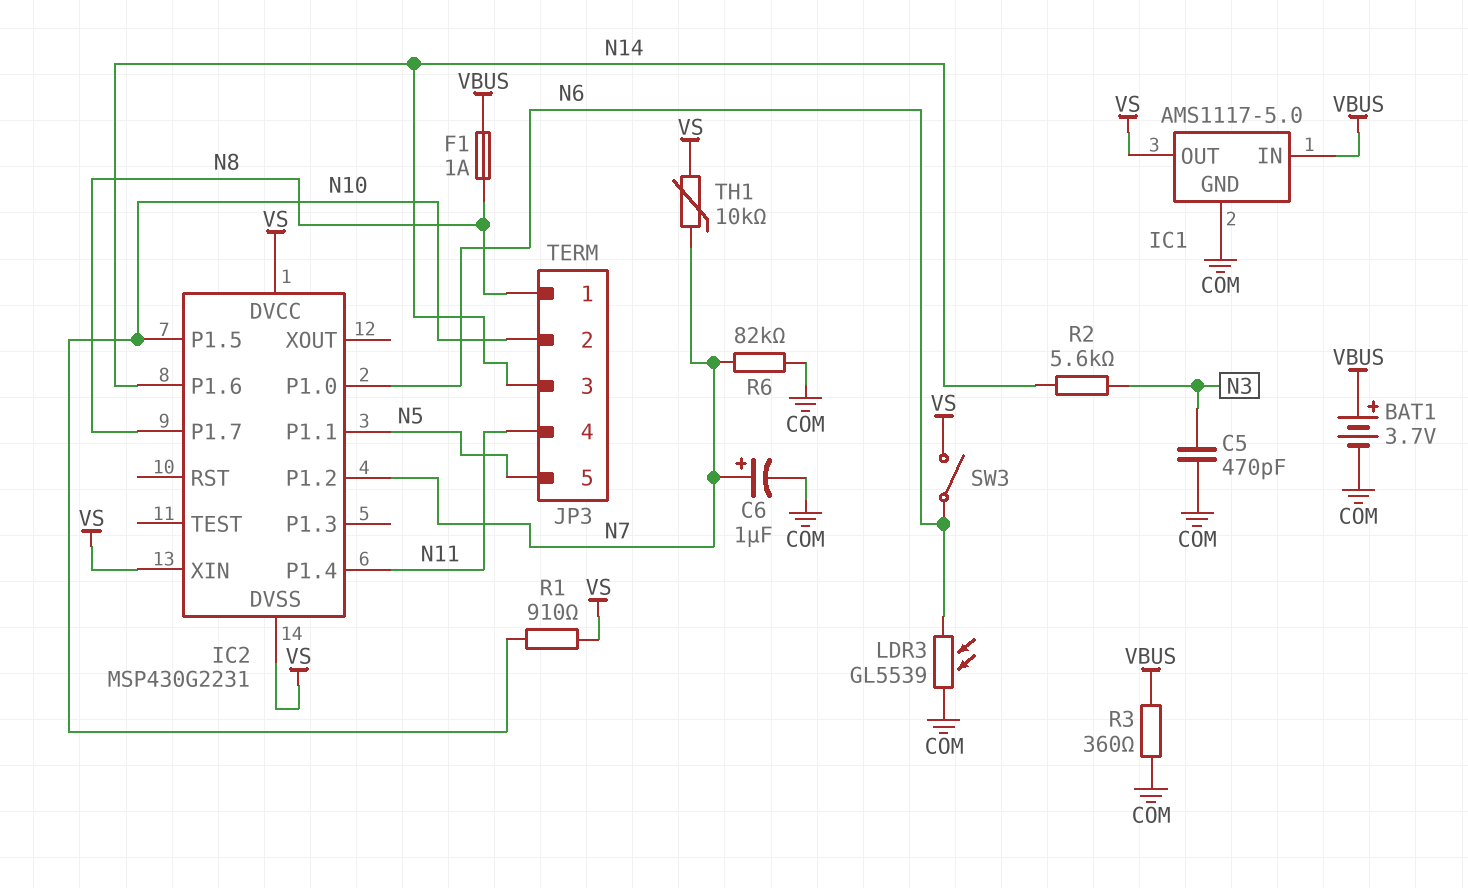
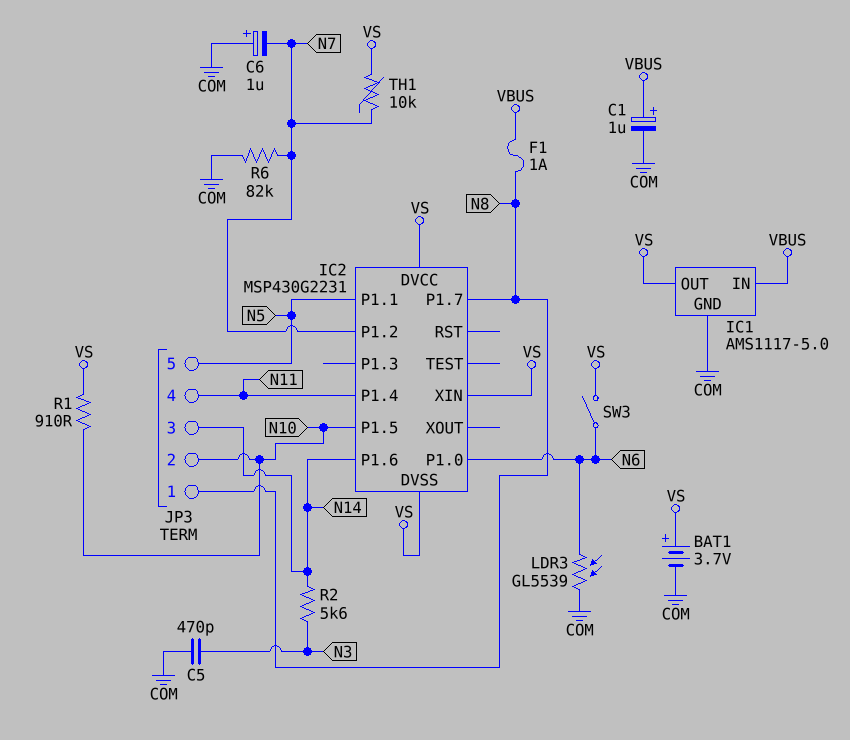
BAT1: 3.7V (plus VBUS, minus COM) -> 3.7V (plus VS, minus COM)
C1: none -> 1uF (plus VBUS, minus COM)
C6: 1uF (plus N7, minus COM) -> 1uF (plus COM, minus N7)
R3: 360 (COM, VBUS) -> none

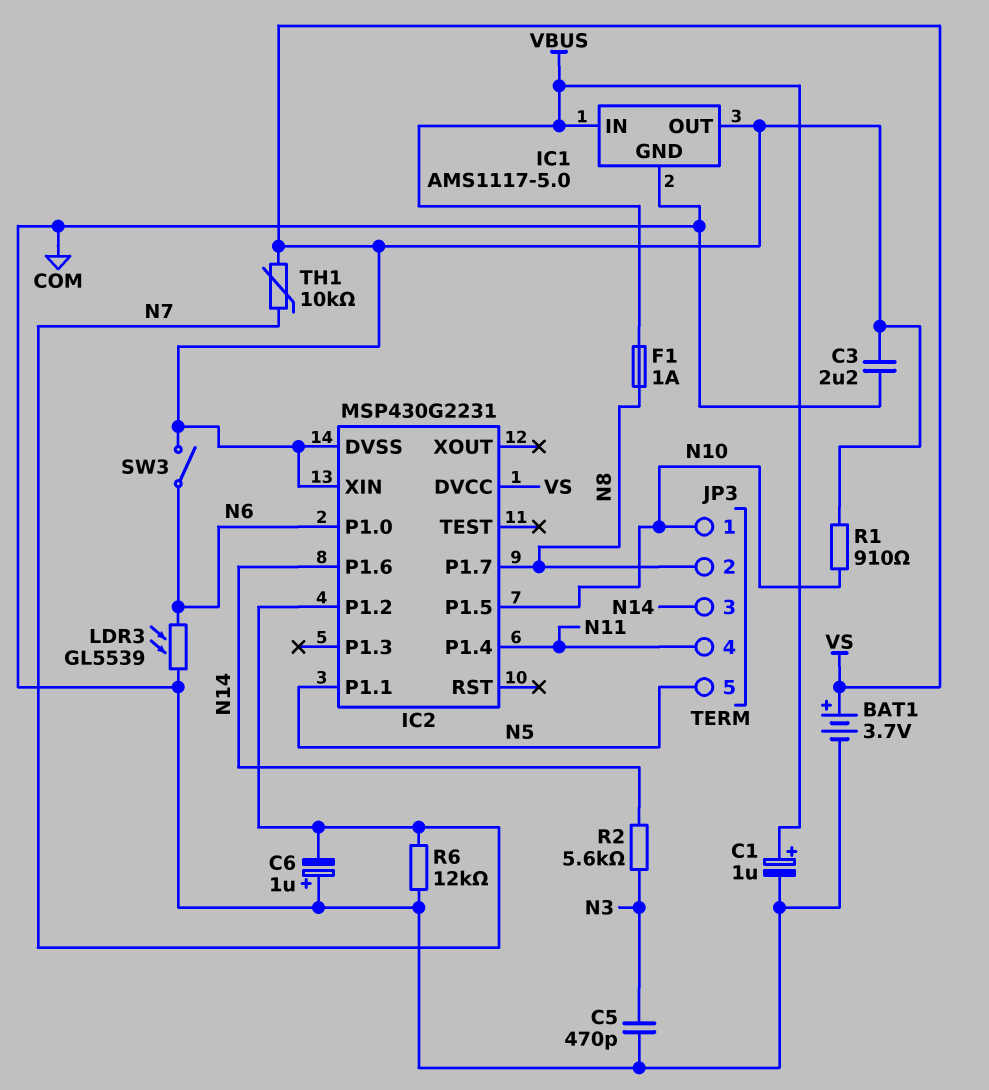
C3: none -> 2.2uF (COM, VS)
JP3 pin 1: N8 -> N10
JP3 pin 2: N10 -> N8
R6: 82k (COM, N7) -> 12k (COM, N7)

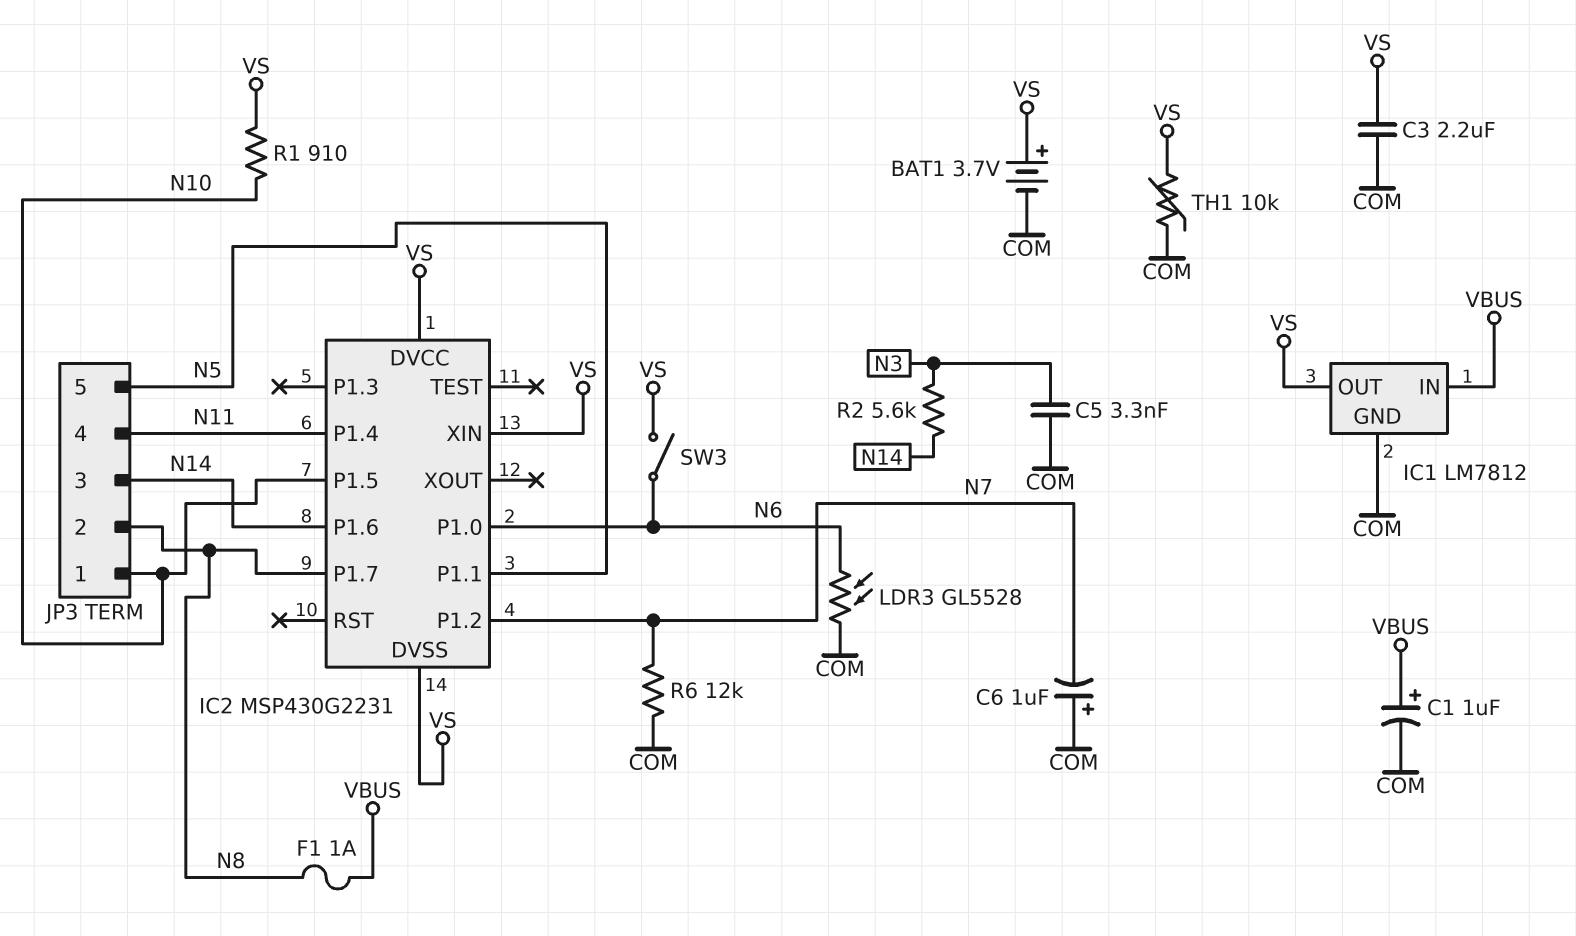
C5: 470pF (COM, N3) -> 3.3nF (COM, N3)
IC1: AMS1117-5.0 -> LM7812
LDR3: GL5539 (COM, N6) -> GL5528 (COM, N6)
TH1: 10k (N7, VS) -> 10k (COM, VS)

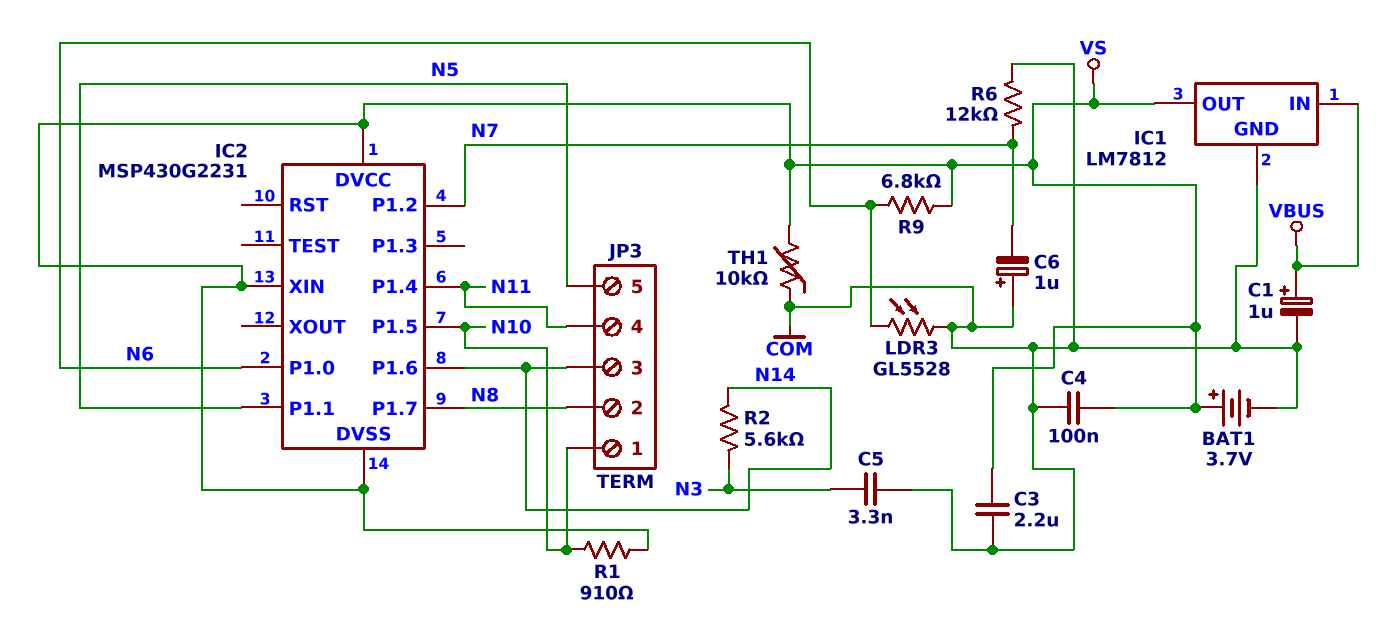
C4: none -> 100nF (COM, VS)
F1: 1A (N8, VBUS) -> none
R9: none -> 6.8k (N6, VS)
SW3: switch (N6, VS) -> none

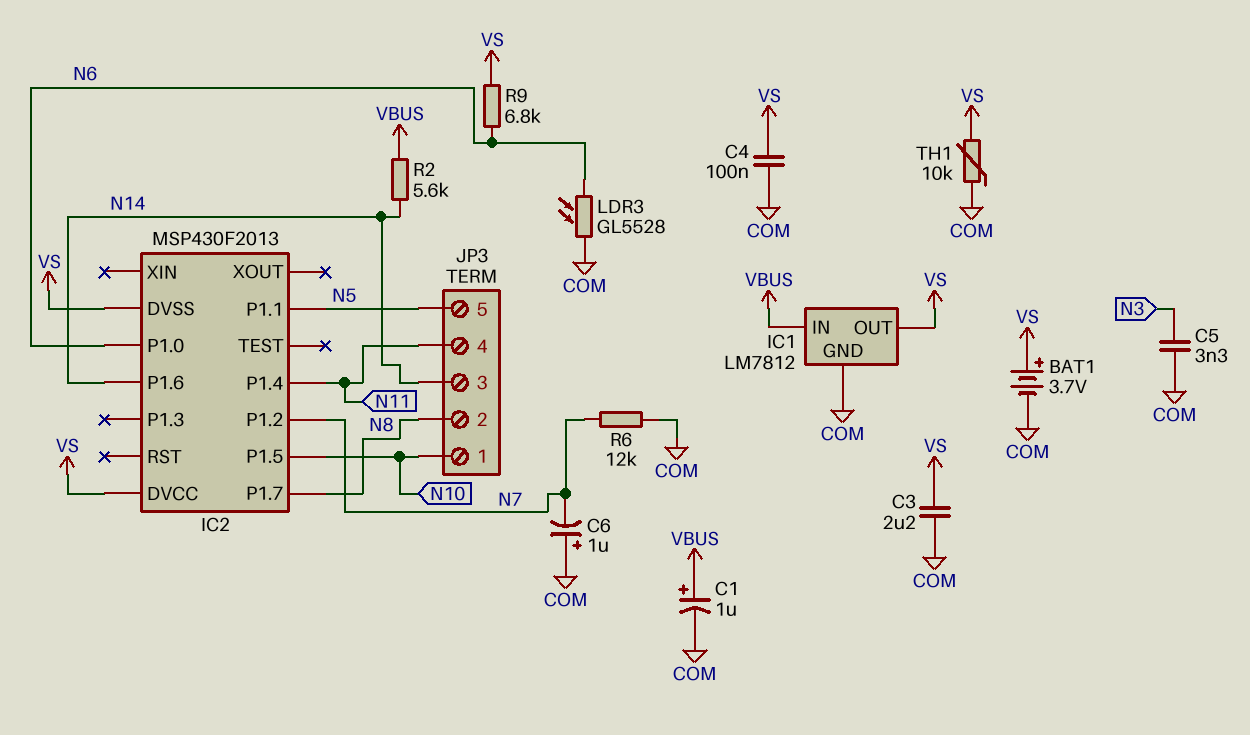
IC2: MSP430G2231 -> MSP430F2013
IC2 pin XIN: VS -> none
R1: 910 (N10, VS) -> none
R2: 5.6k (N3, N14) -> 5.6k (N14, VBUS)

